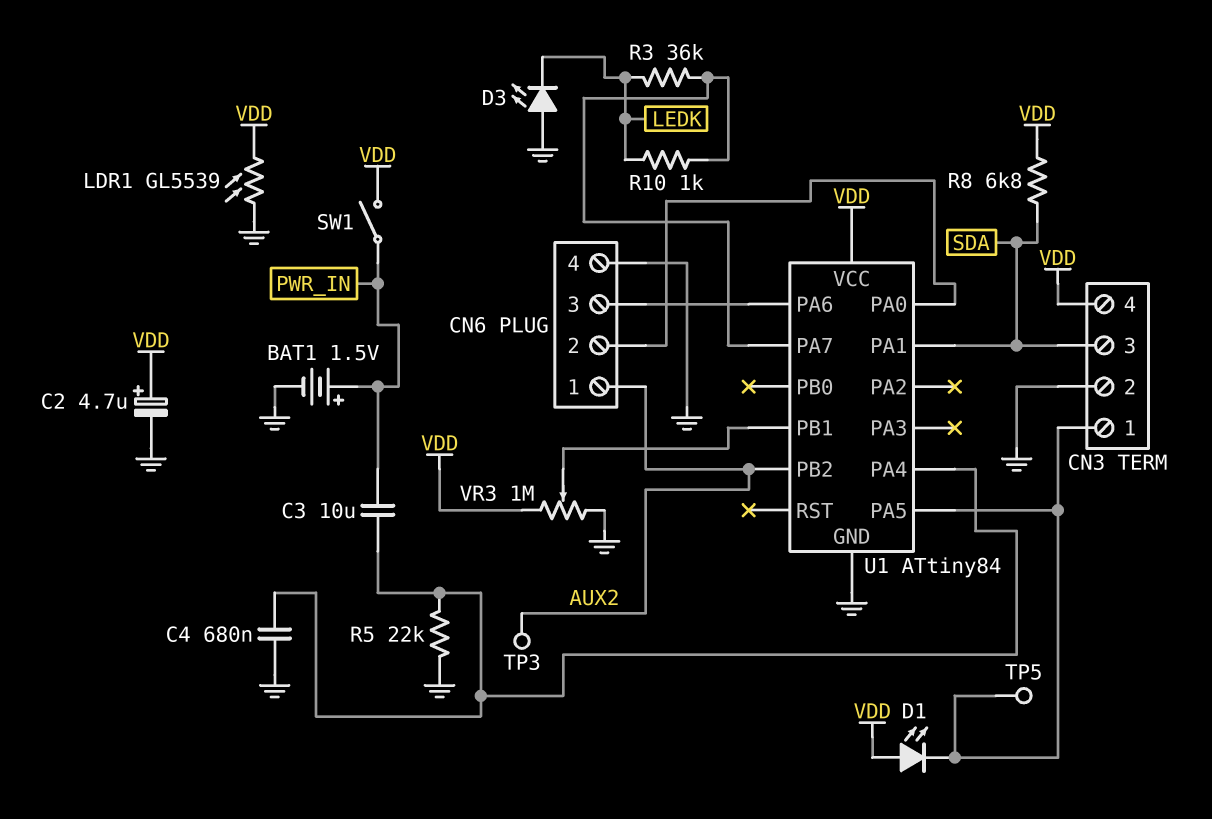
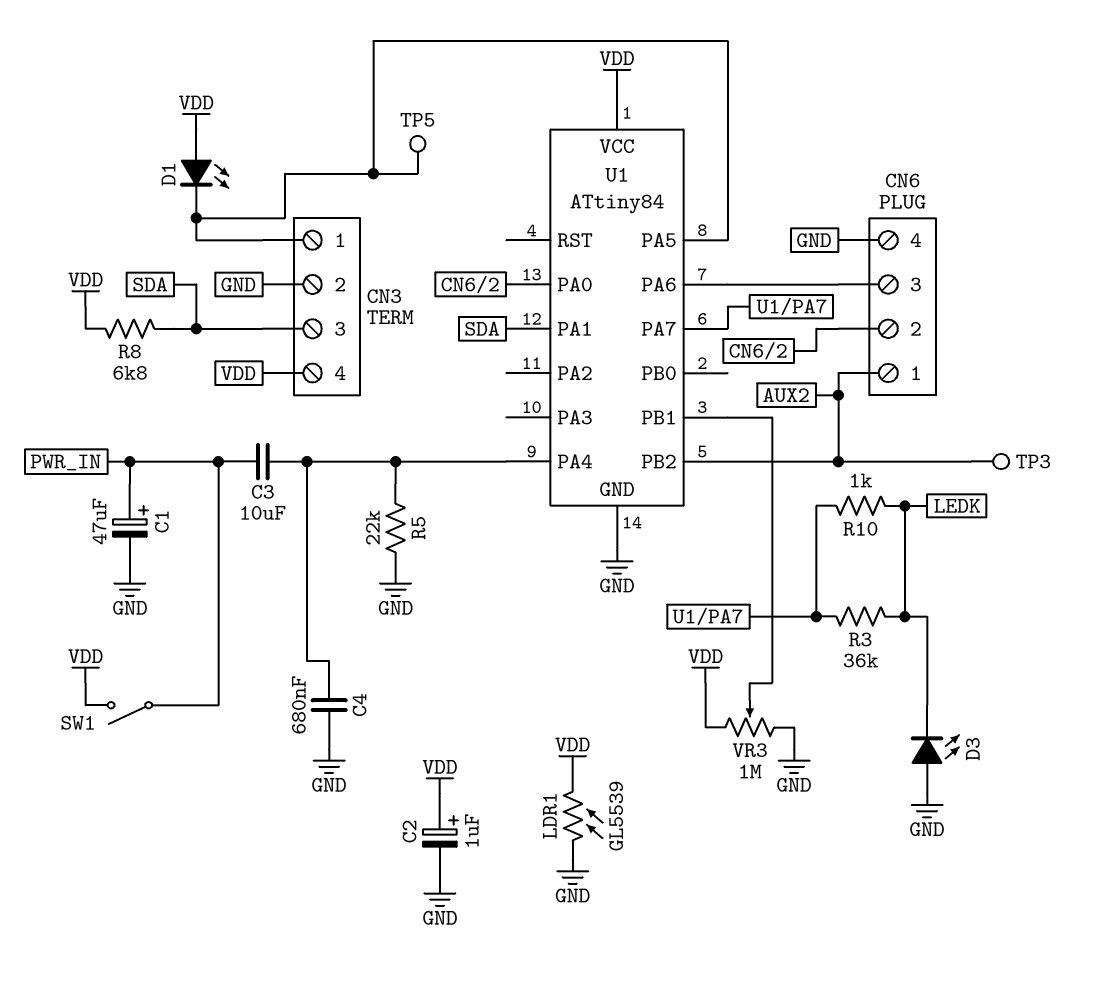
BAT1: 1.5V (plus PWR_IN, minus GND) -> none
C1: none -> 47uF (plus PWR_IN, minus GND)
C2: 4.7uF (plus VDD, minus GND) -> 1uF (plus VDD, minus GND)

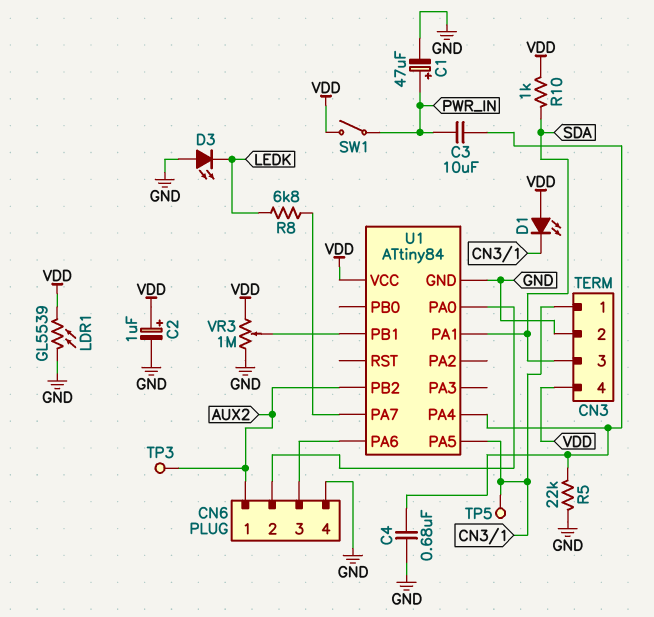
R3: 36k (LEDK, U1/PA7) -> none
R8: 6.8k (SDA, VDD) -> 6.8k (LEDK, U1/PA7)
R10: 1k (LEDK, U1/PA7) -> 1k (SDA, VDD)

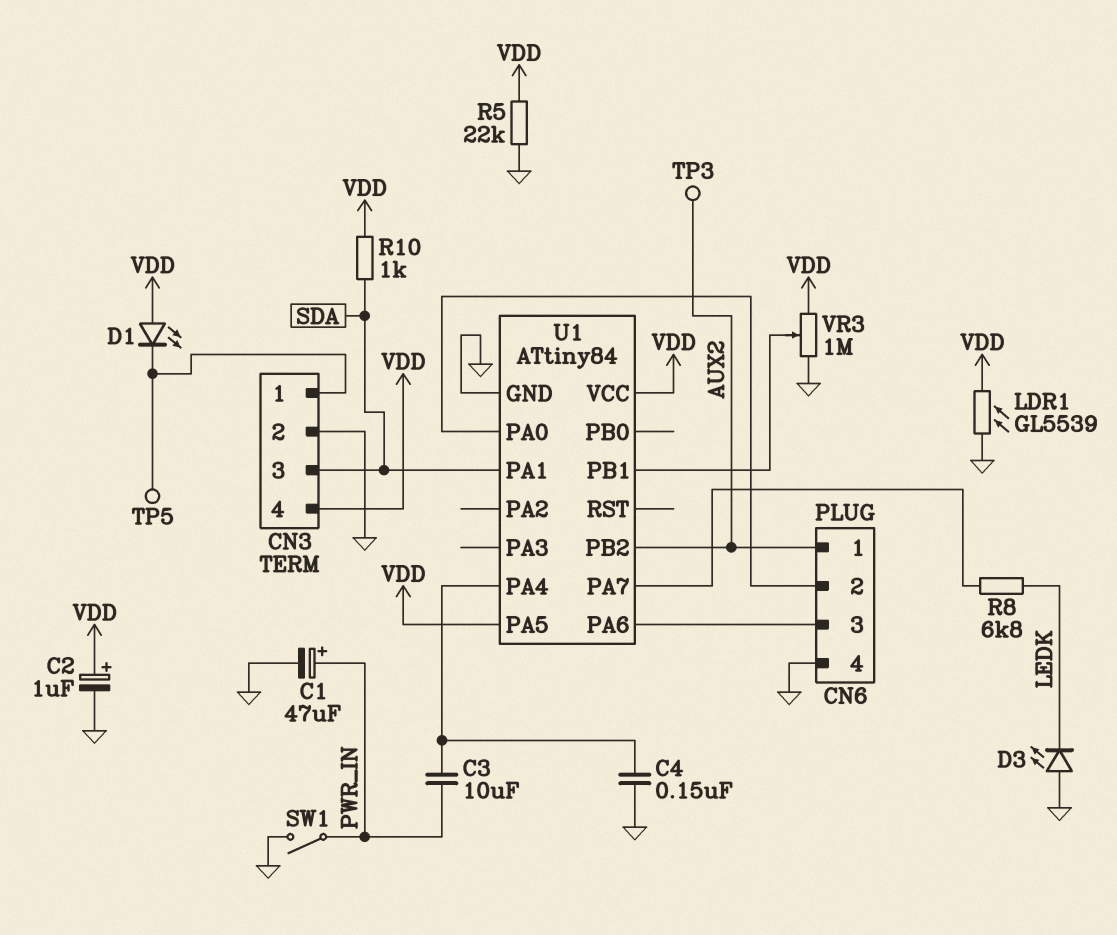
C4: 680nF (GND, U1/PA4) -> 150nF (GND, U1/PA4)
R5: 22k (GND, U1/PA4) -> 22k (GND, VDD)
SW1: switch (PWR_IN, VDD) -> switch (GND, PWR_IN)
U1 pin PA5: CN3/1 -> VDD

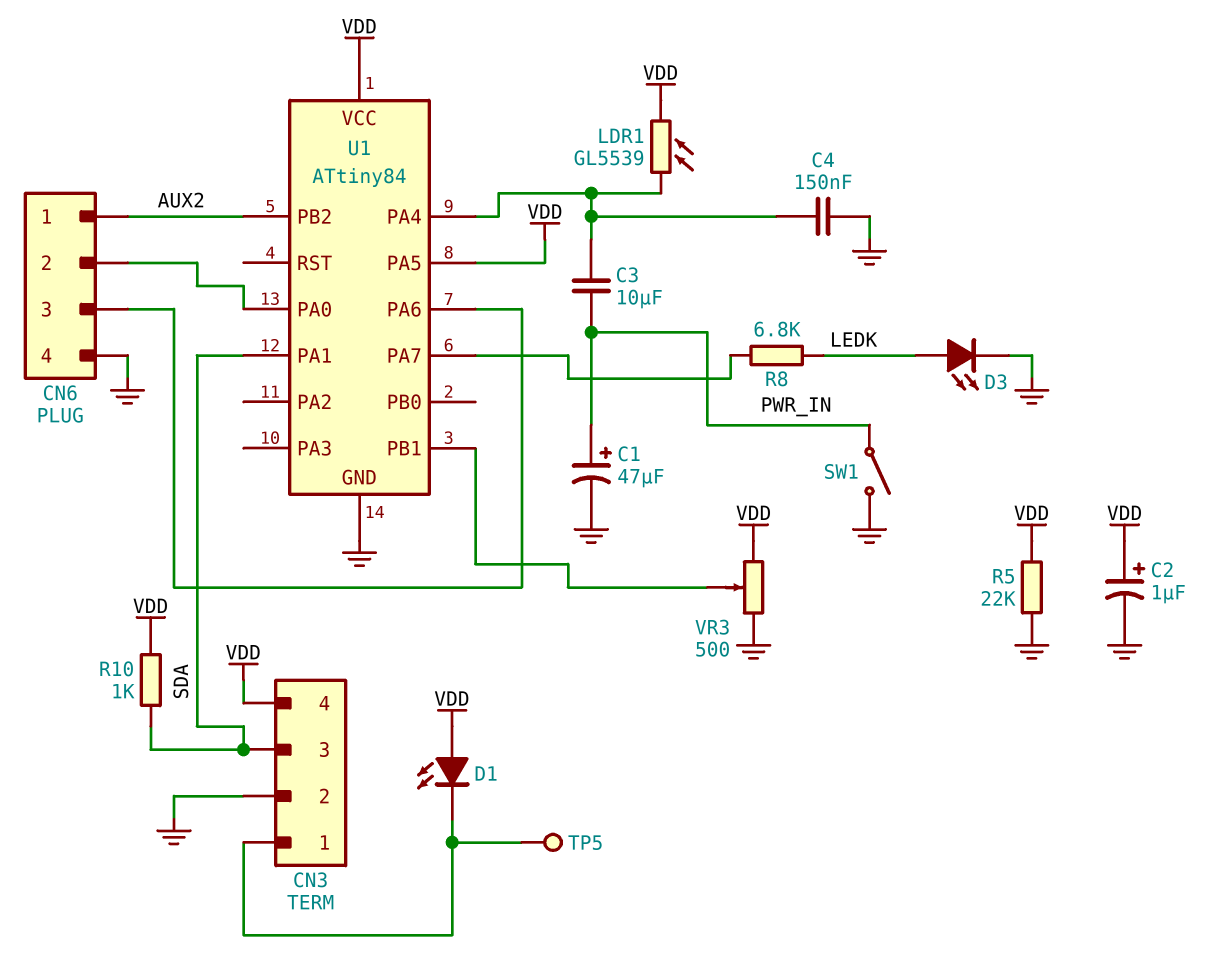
D3: LED (A GND, K LEDK) -> LED (A LEDK, K GND)
LDR1: GL5539 (GND, VDD) -> GL5539 (U1/PA4, VDD)
TP3: test point (AUX2) -> none
VR3: 1M (GND, VDD, wiper U1/PB1) -> 500 (GND, VDD, wiper U1/PB1)

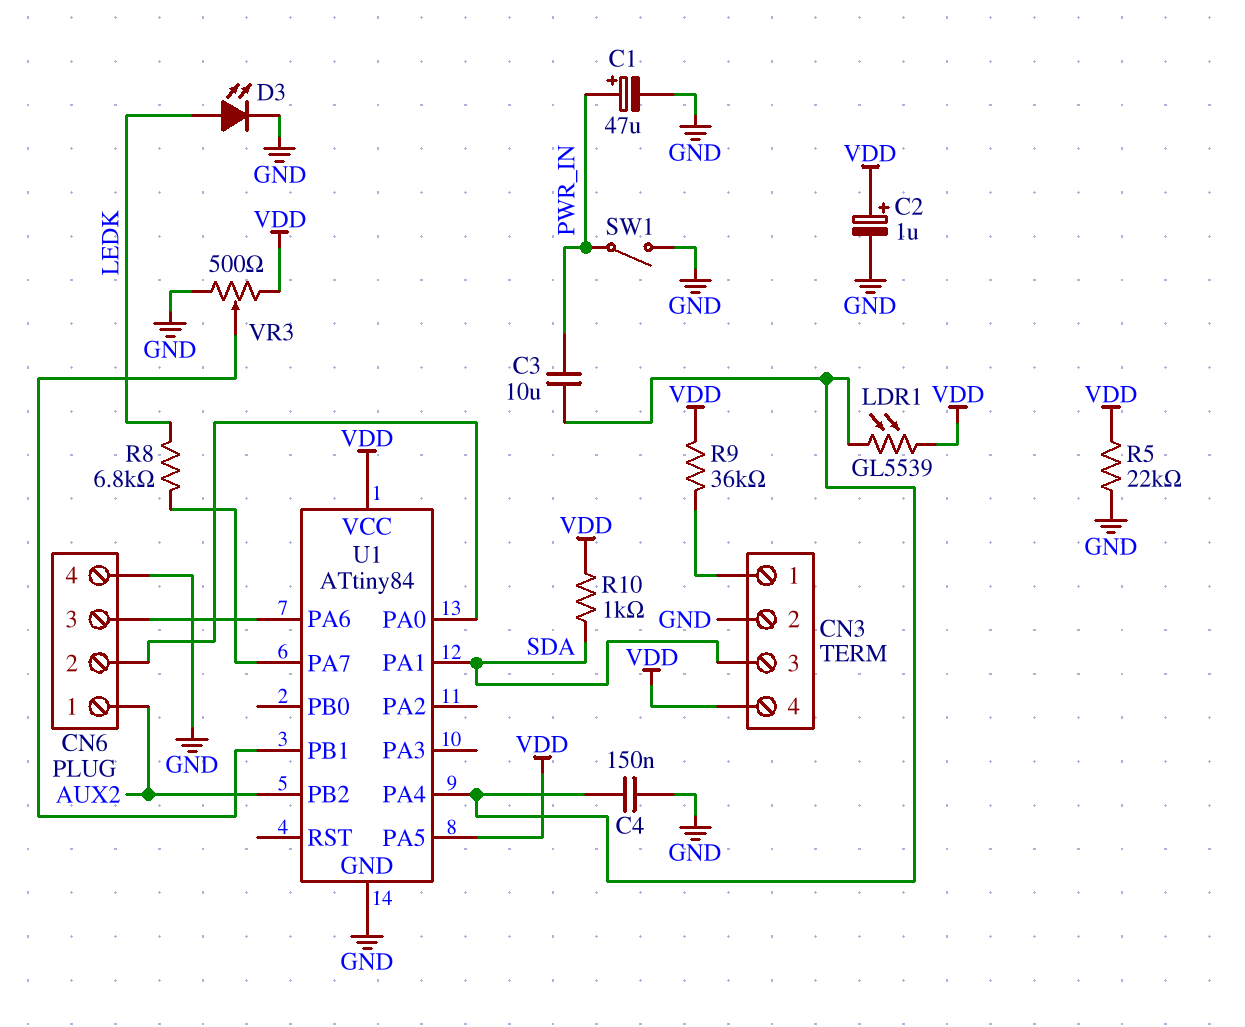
D1: LED (A VDD, K CN3/1) -> none
R9: none -> 36k (CN3/1, VDD)
TP5: test point (CN3/1) -> none

